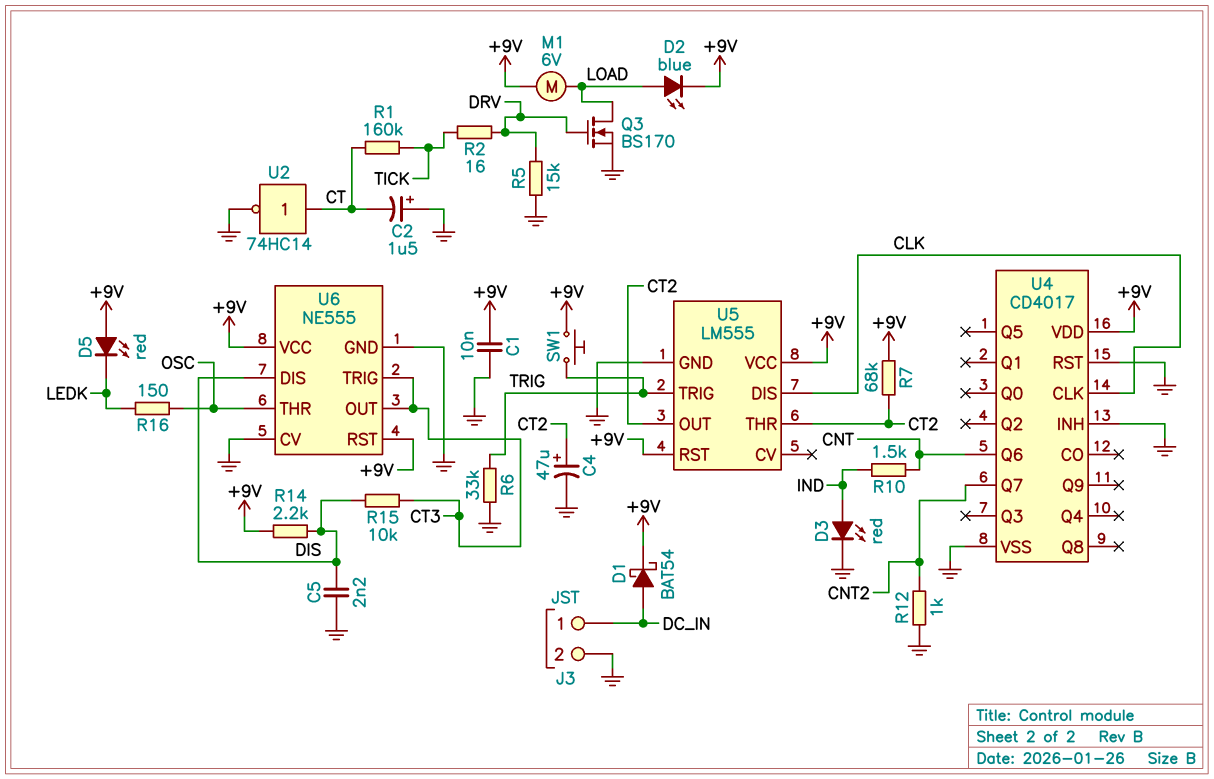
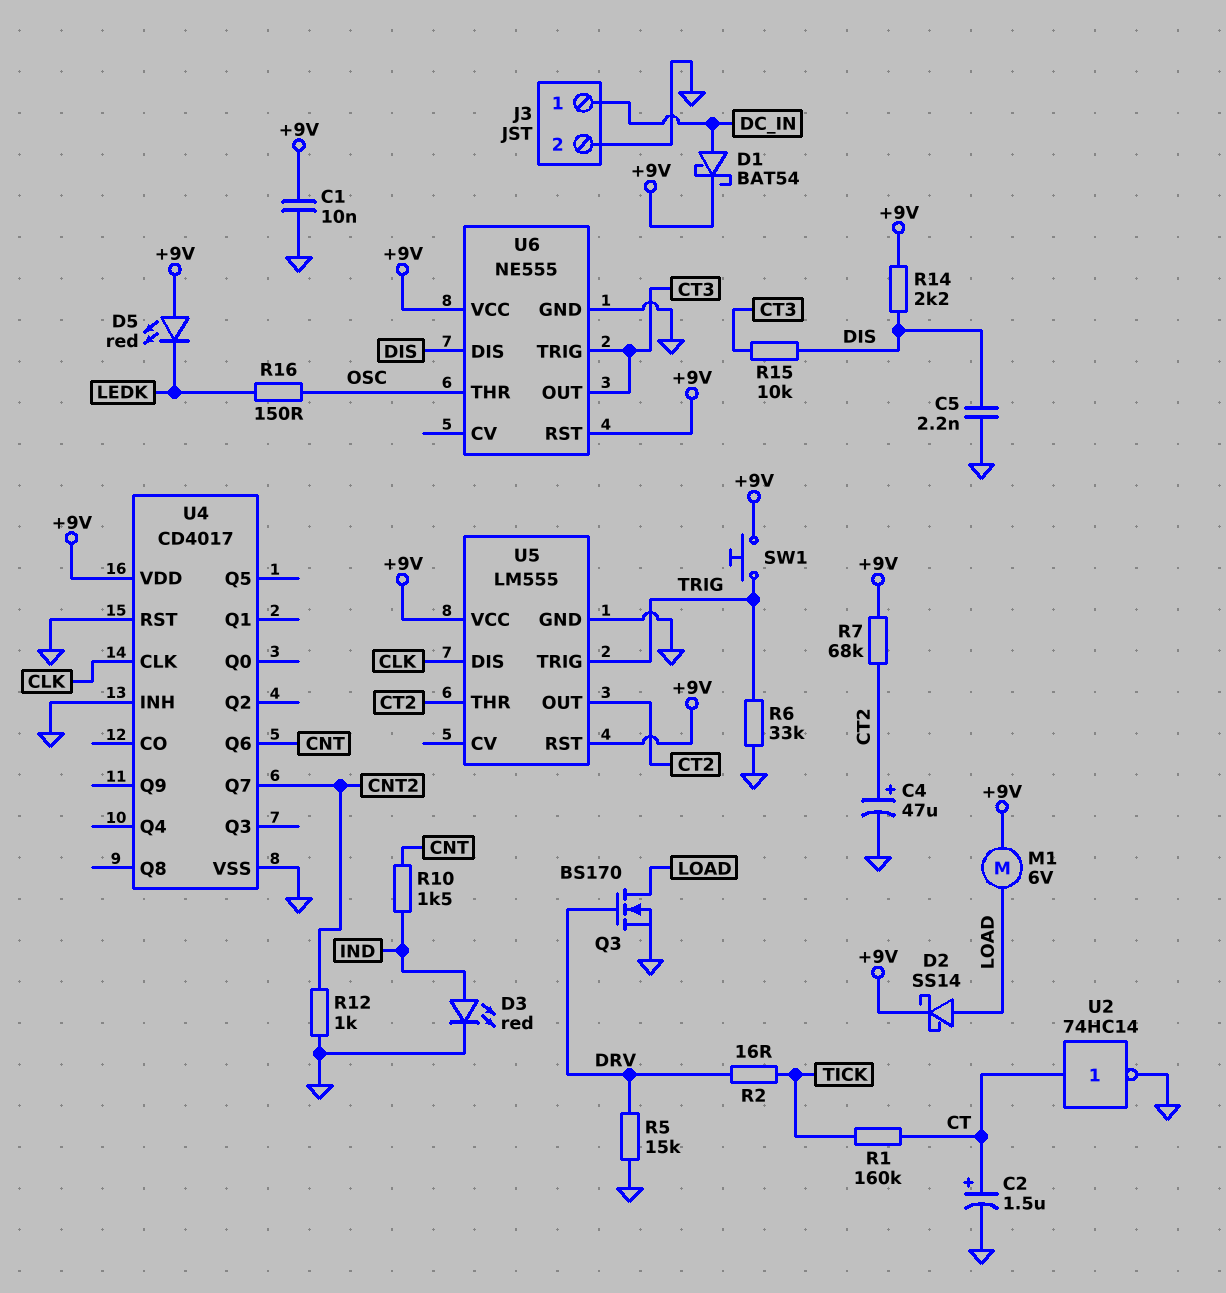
C2: 1.5uF (plus GND, minus CT) -> 1.5uF (plus CT, minus GND)
D2: LED blue (A LOAD, K +9V) -> schottky SS14 (A LOAD, K +9V)
U6 pin CV: GND -> none

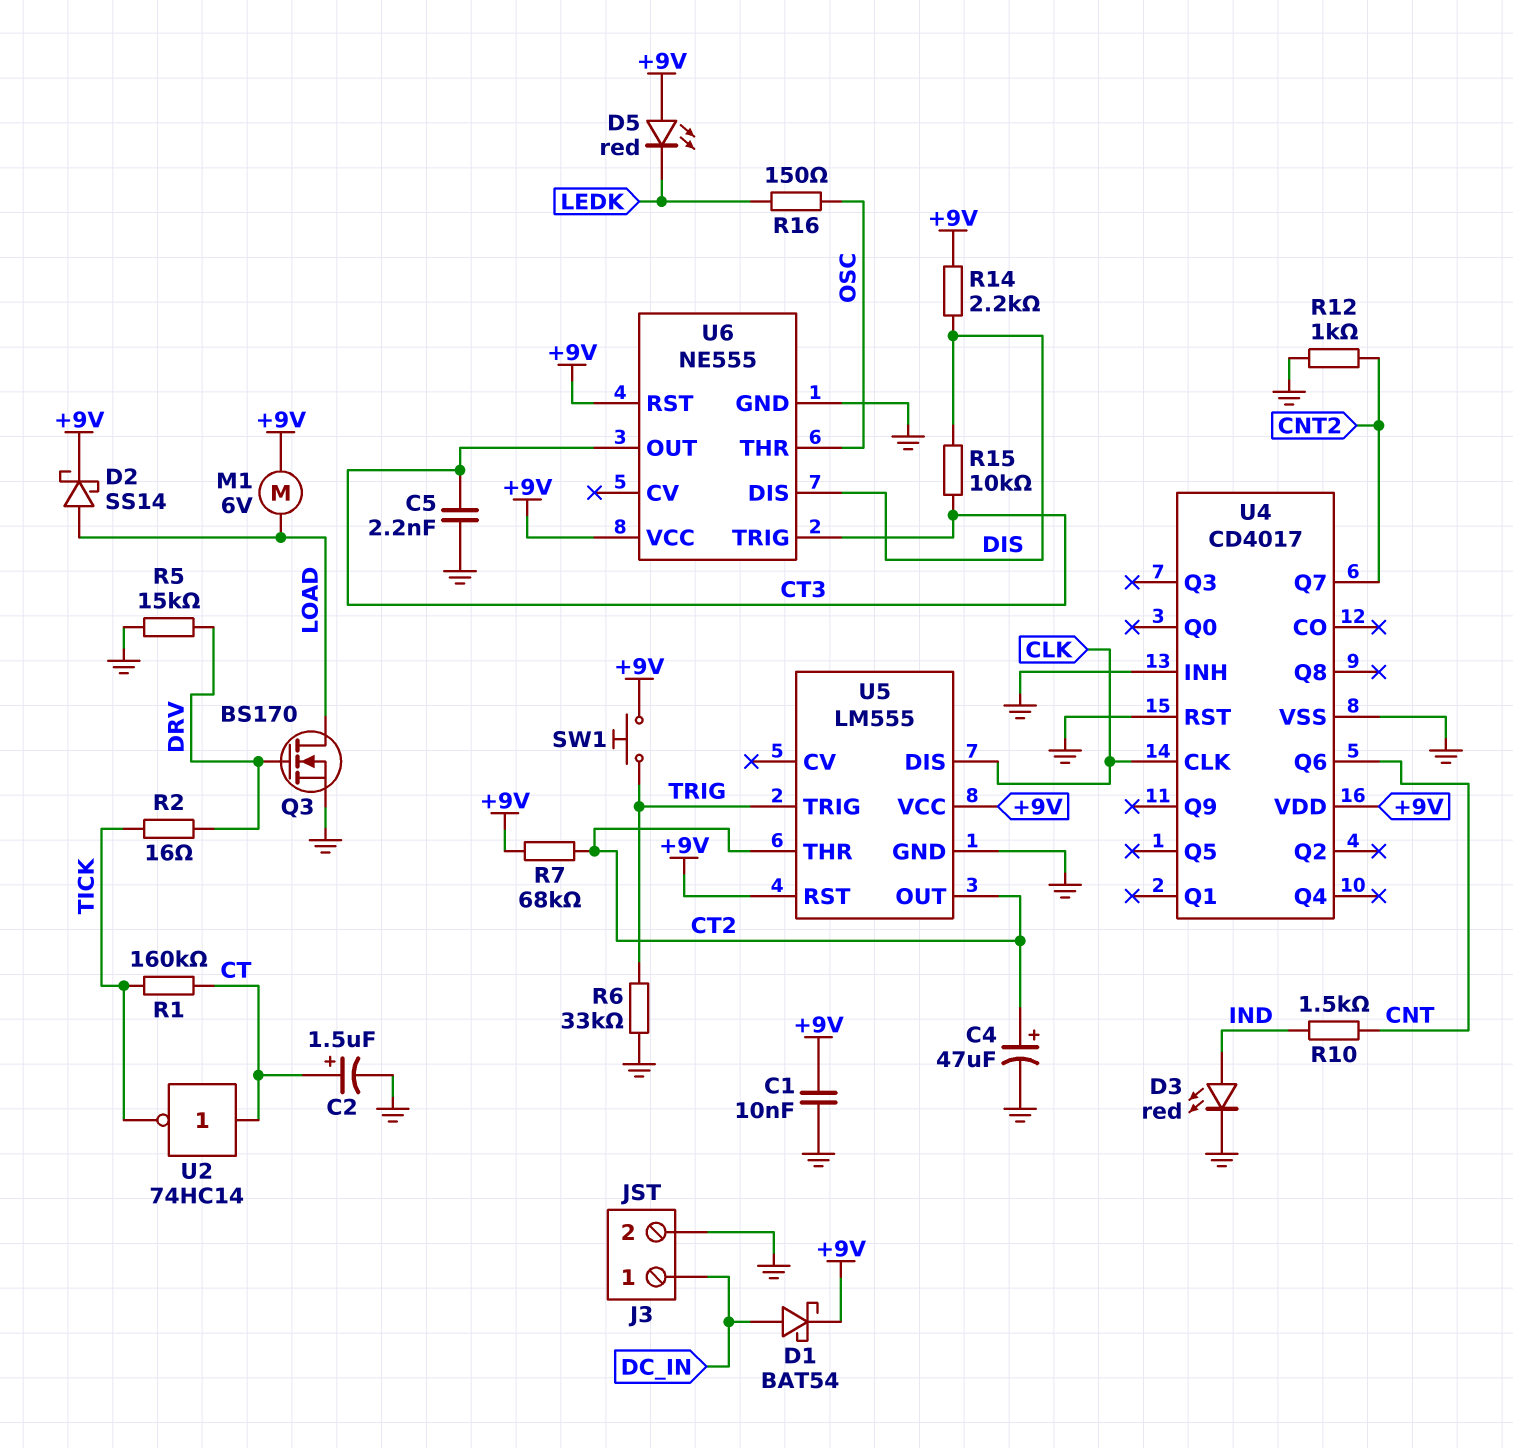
C5: 2.2nF (DIS, GND) -> 2.2nF (CT3, GND)
U2: NOT 74HC14 (in CT, out GND) -> NOT 74HC14 (in CT, out TICK)

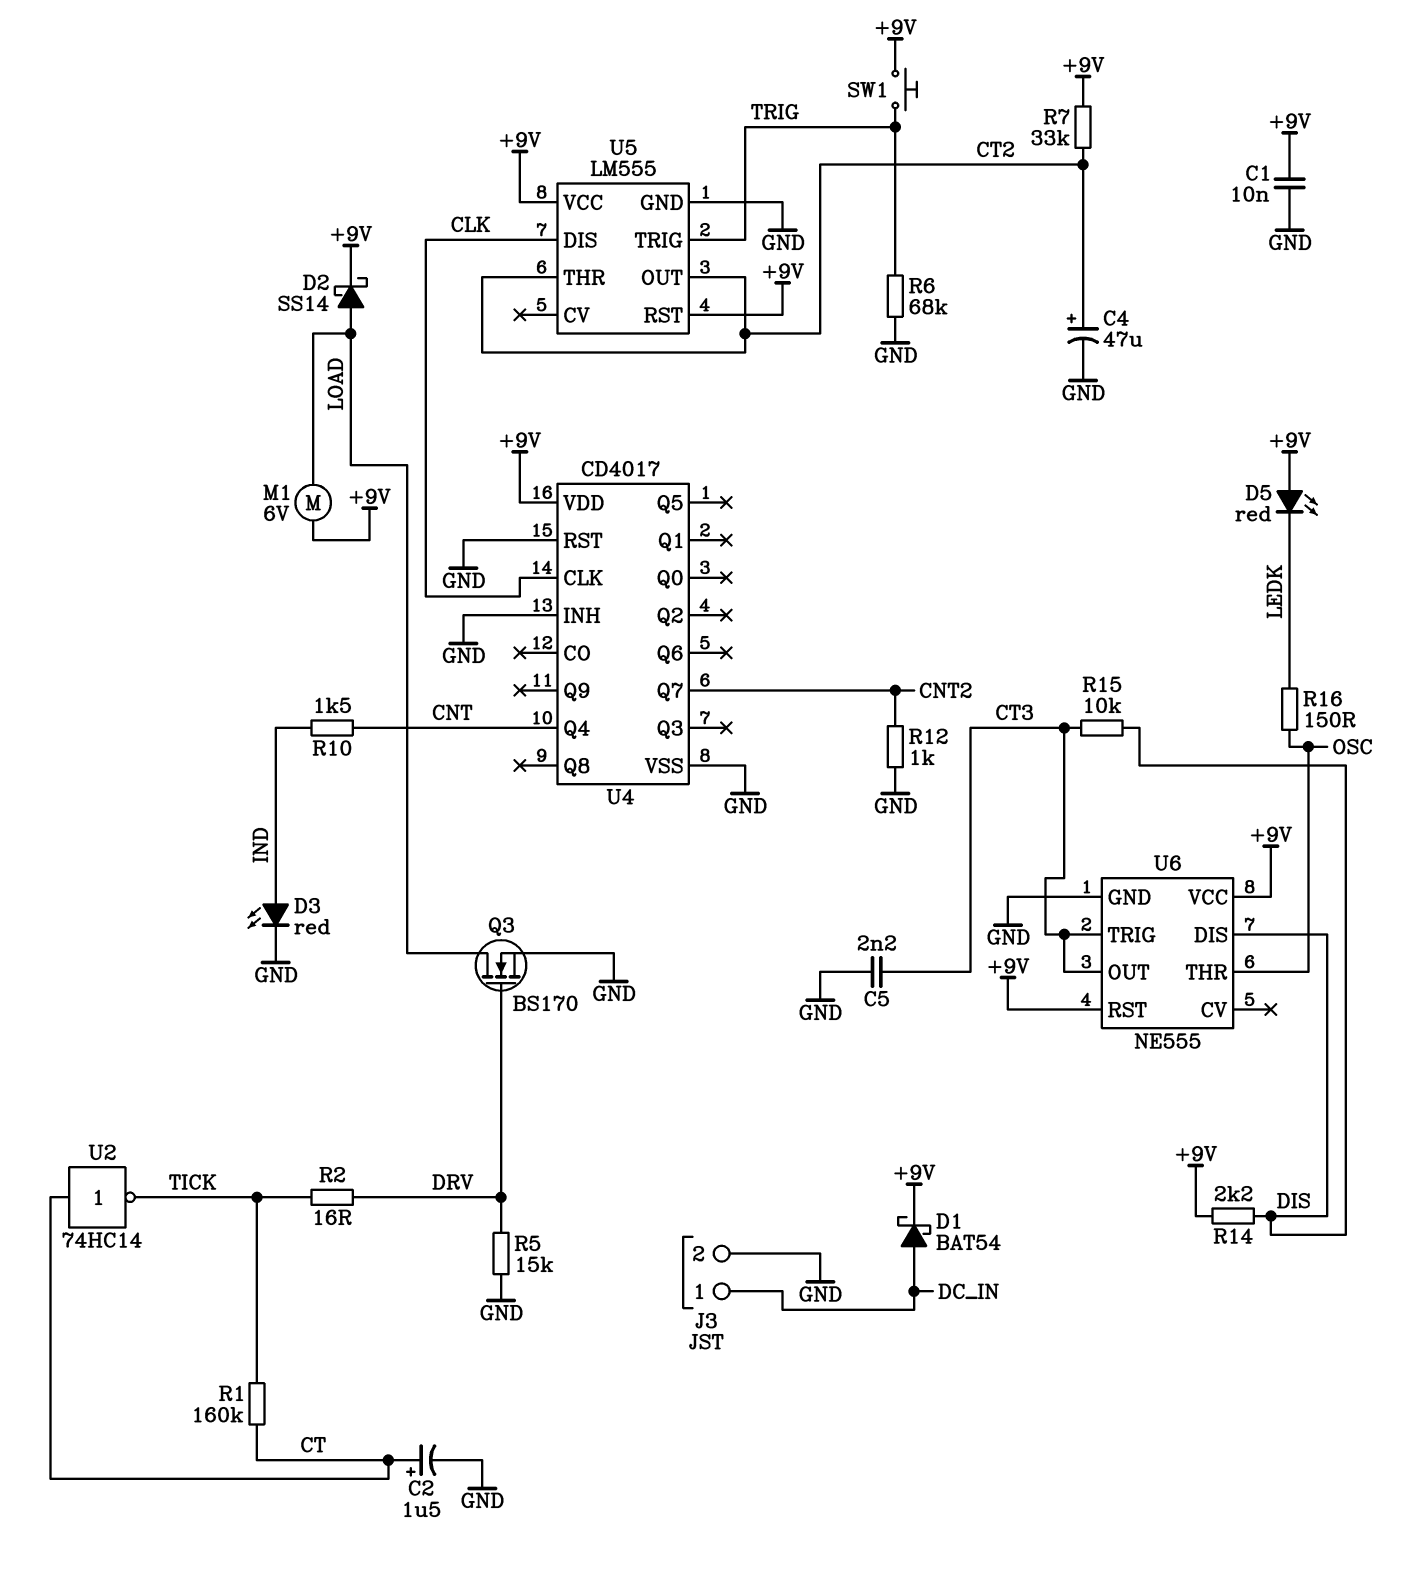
R6: 33k (GND, TRIG) -> 68k (GND, TRIG)
R7: 68k (+9V, CT2) -> 33k (+9V, CT2)
U4 pin Q4: none -> CNT
U4 pin Q6: CNT -> none

